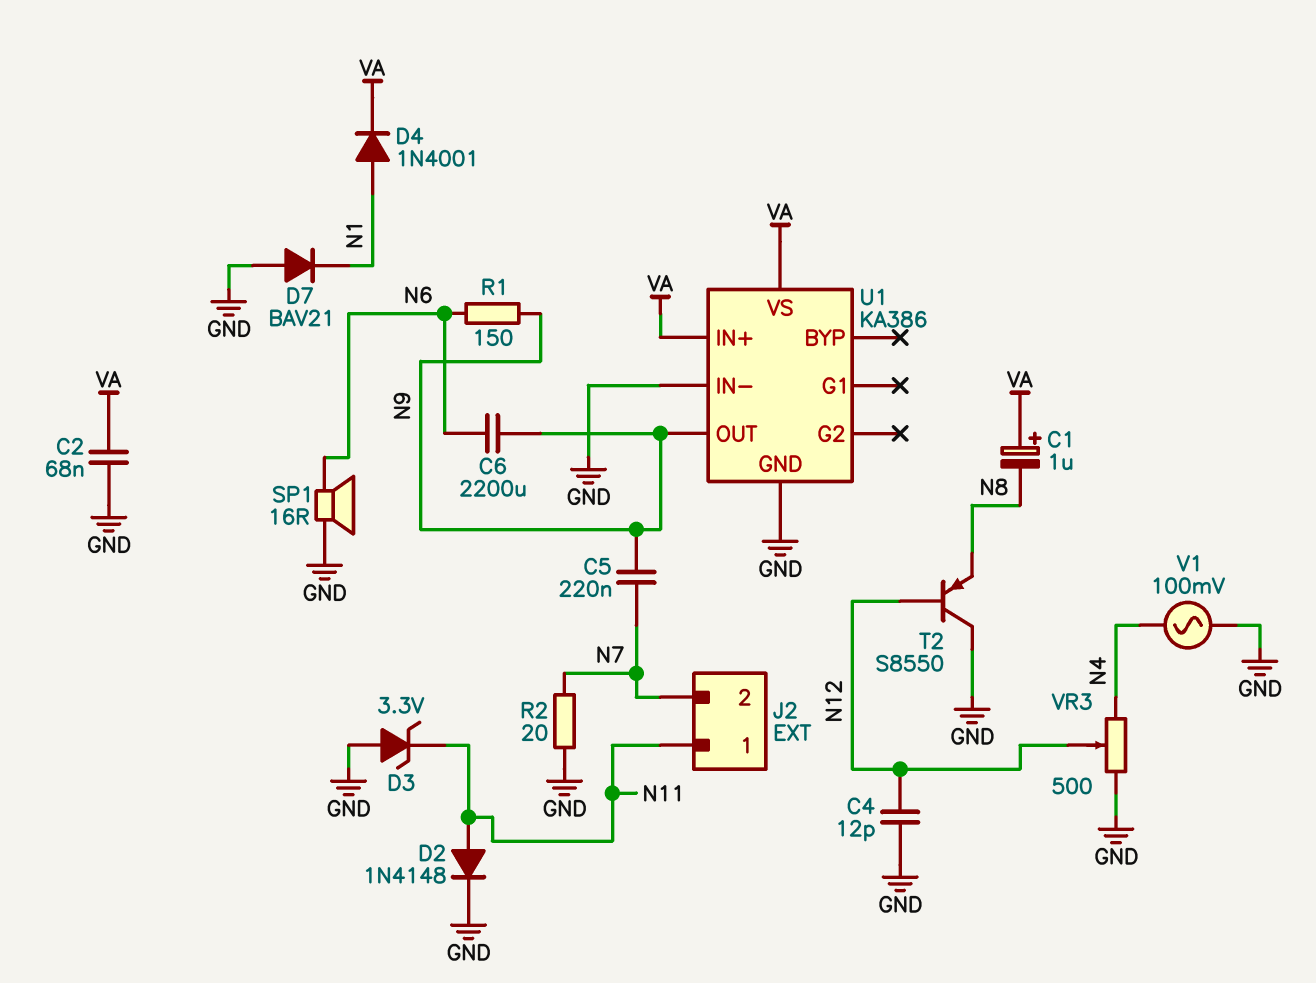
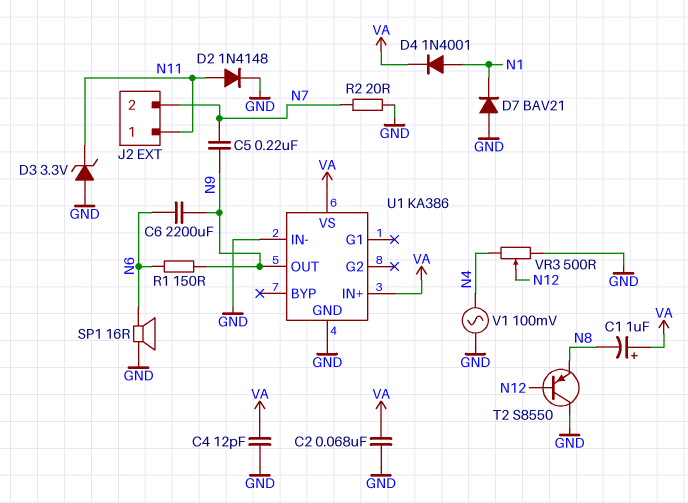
C4: 12pF (GND, N12) -> 12pF (GND, VA)

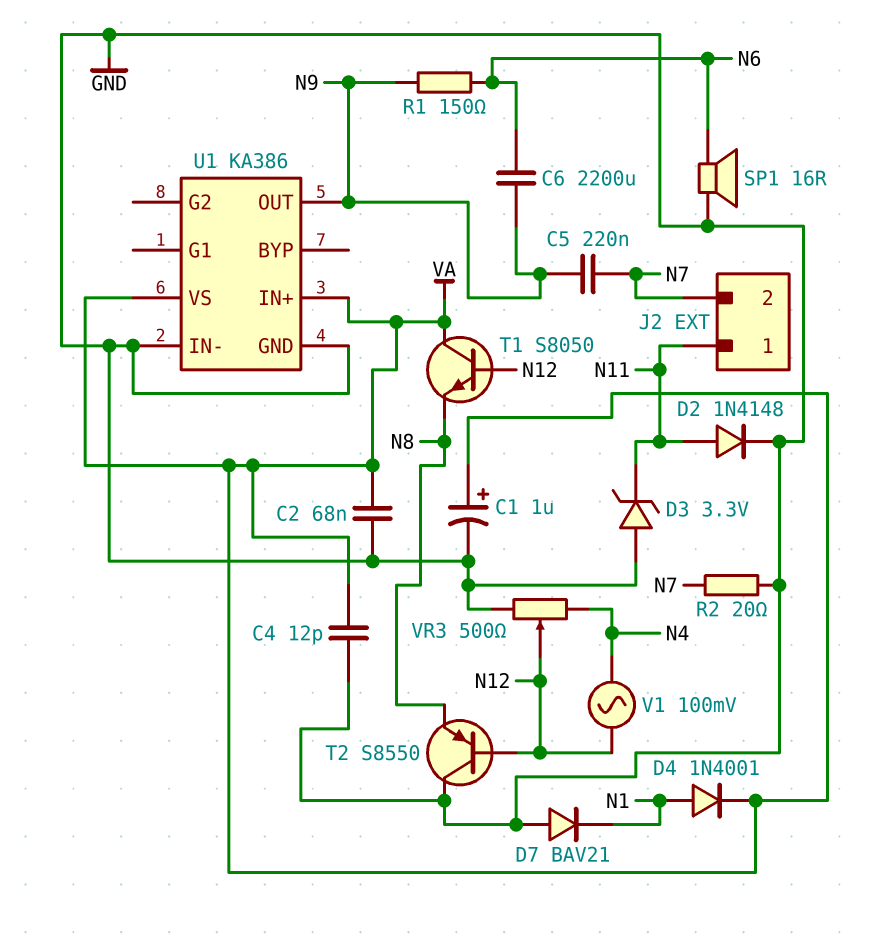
C1: 1uF (plus VA, minus N8) -> 1uF (plus VA, minus GND)
T1: none -> NPN S8050 (B N12, C VA, E N8)
V1: AC 100mV (GND, N4) -> AC 100mV (N4, N12)

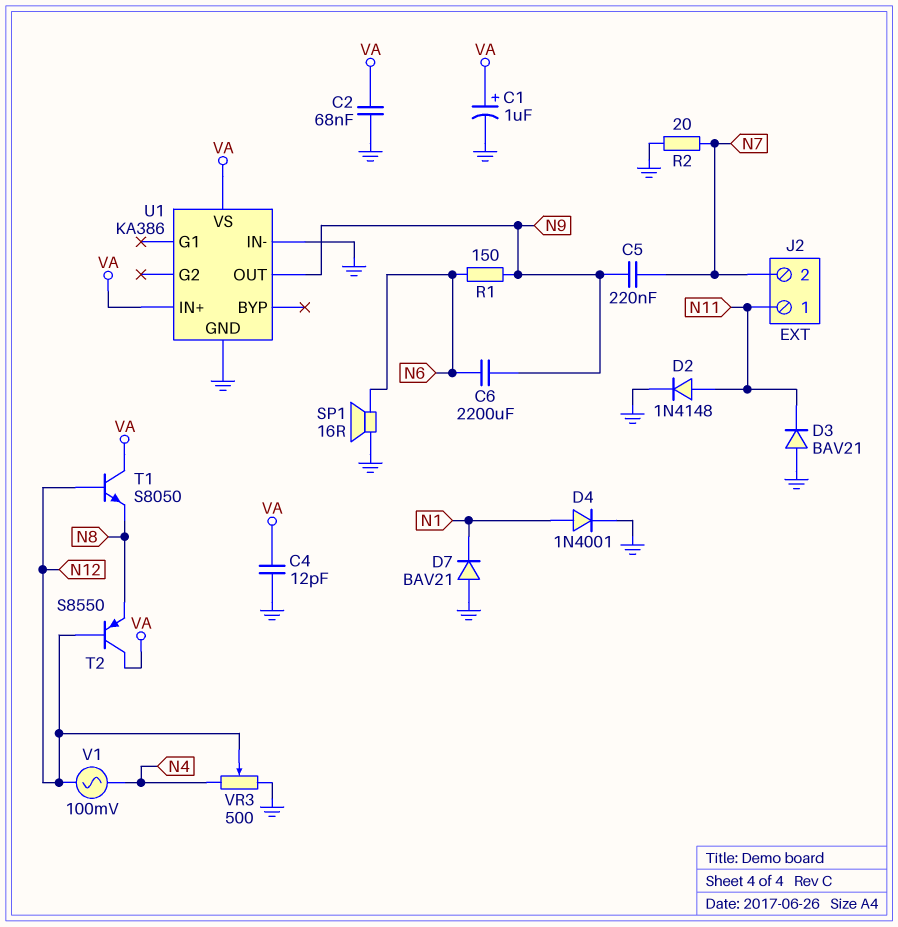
D3: zener 3.3V (A GND, K N11) -> diode BAV21 (A GND, K N11)
D4: diode 1N4001 (A N1, K VA) -> diode 1N4001 (A N1, K GND)
T2: PNP S8550 (B N12, C GND, E N8) -> PNP S8550 (B N12, C VA, E N8)

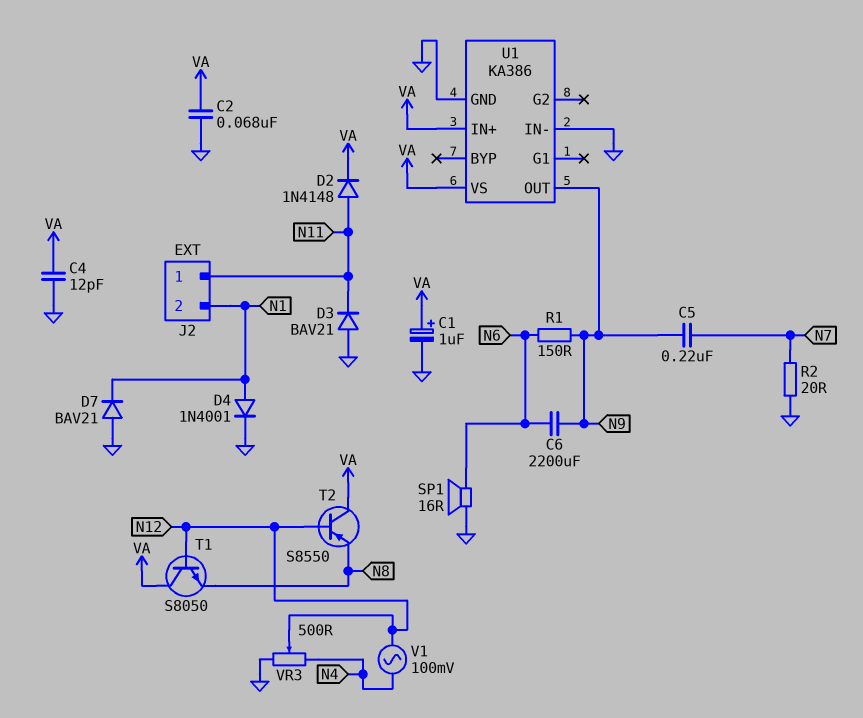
D2: diode 1N4148 (A N11, K GND) -> diode 1N4148 (A N11, K VA)
J2 pin 2: N7 -> N1

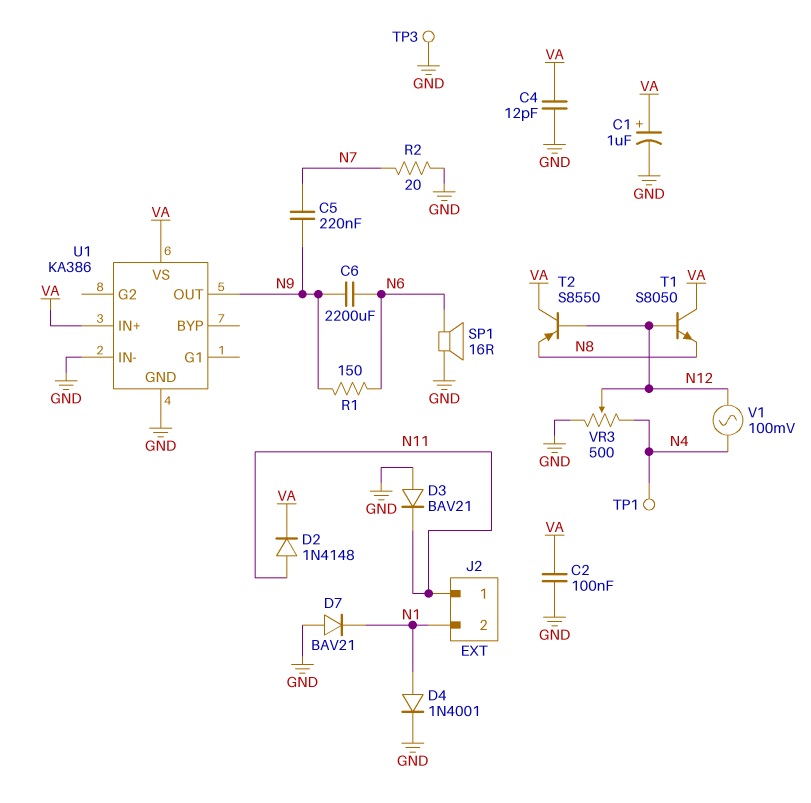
C2: 68nF (GND, VA) -> 100nF (GND, VA)
TP1: none -> test point (N4)
TP3: none -> test point (GND)

